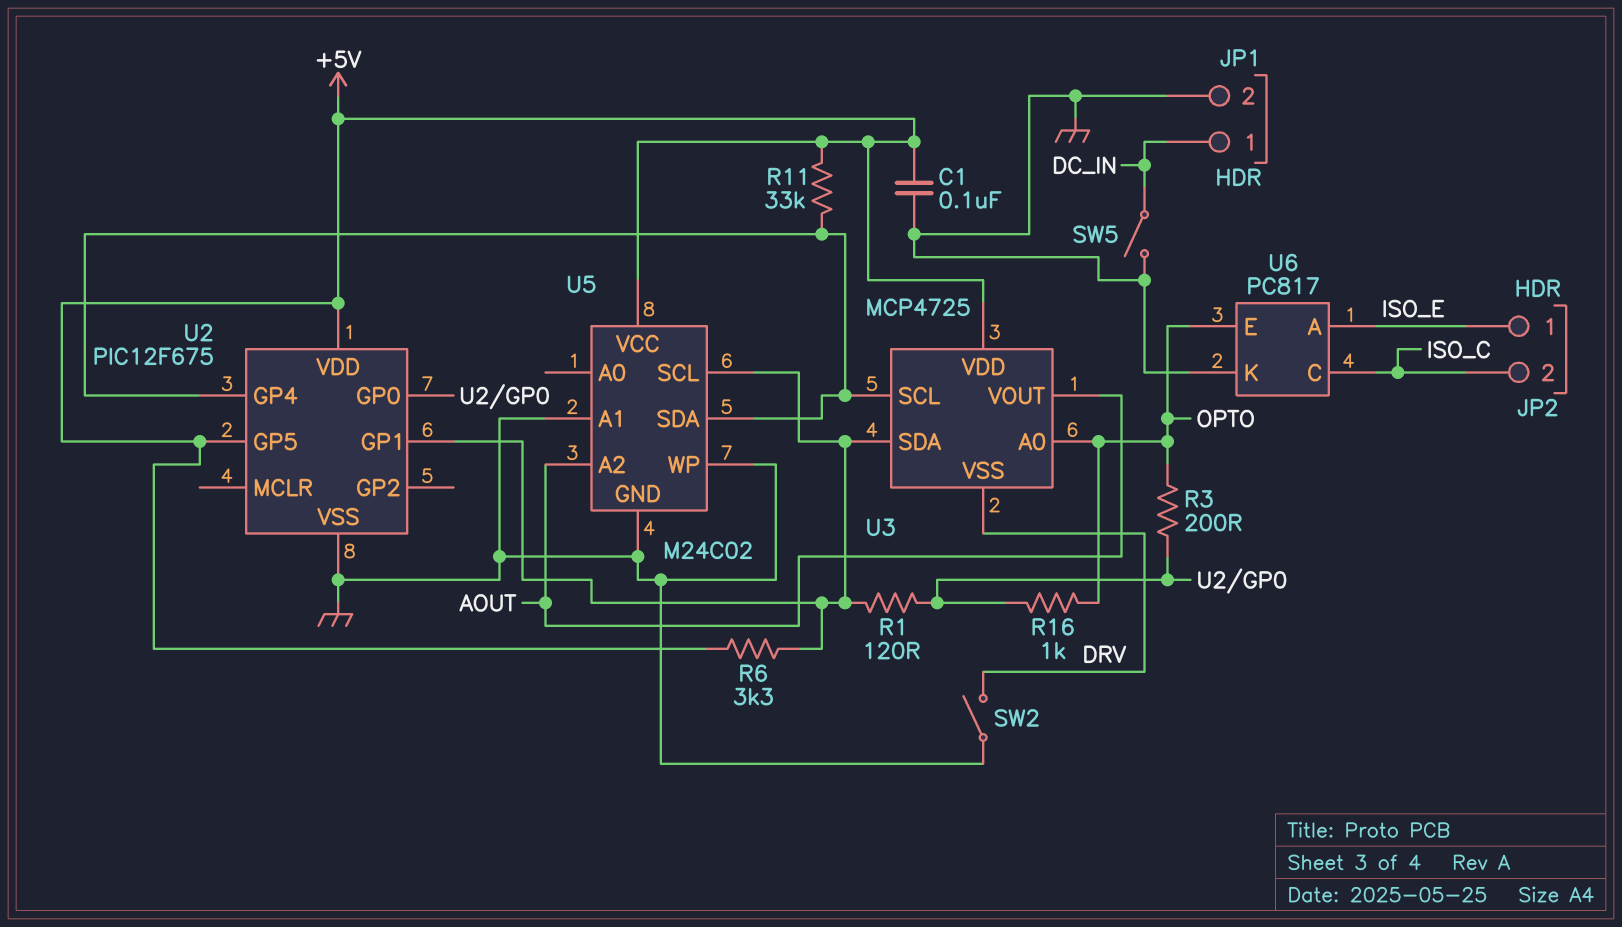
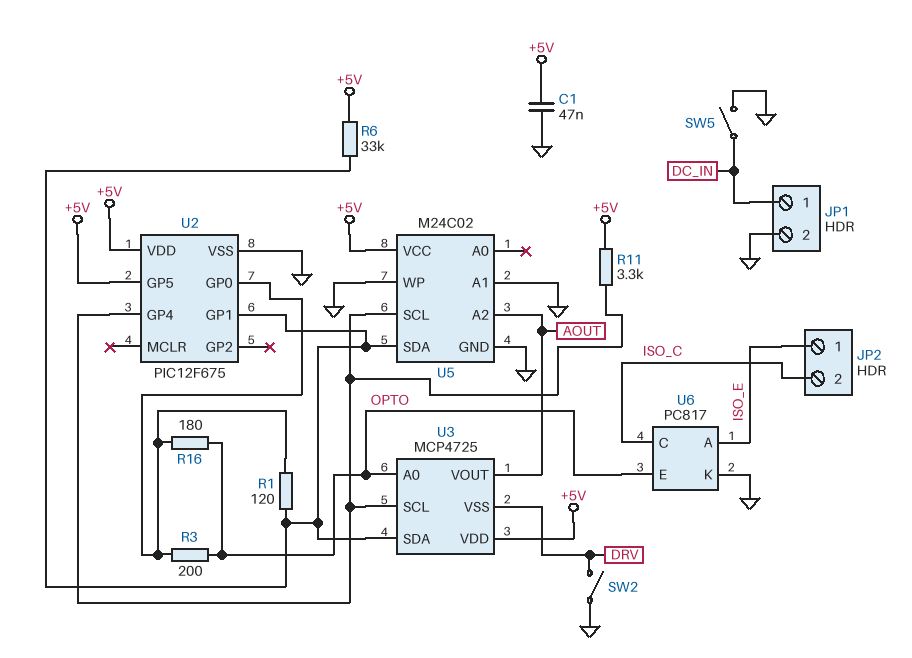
C1: 100nF (+5V, GND) -> 47nF (+5V, GND)
R6: 3.3k (+5V, U2/GP1) -> 33k (+5V, U2/GP1)
R11: 33k (+5V, U2/GP4) -> 3.3k (+5V, U2/GP4)
R16: 1k (OPTO, U2/GP0) -> 180 (OPTO, U2/GP0)
U5 pin SCL: U2/GP1 -> U2/GP4
U5 pin SDA: U2/GP4 -> U2/GP1

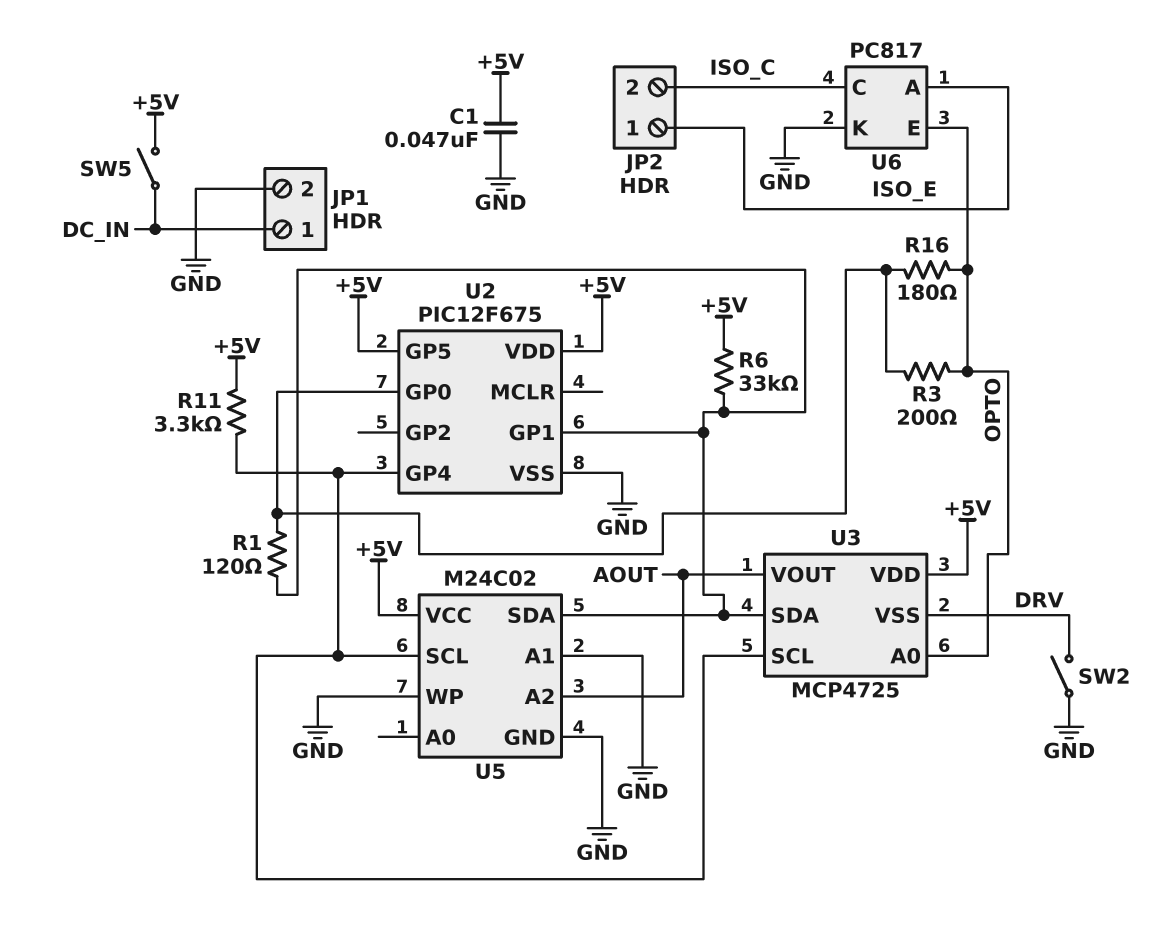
SW5: switch (DC_IN, GND) -> switch (+5V, DC_IN)

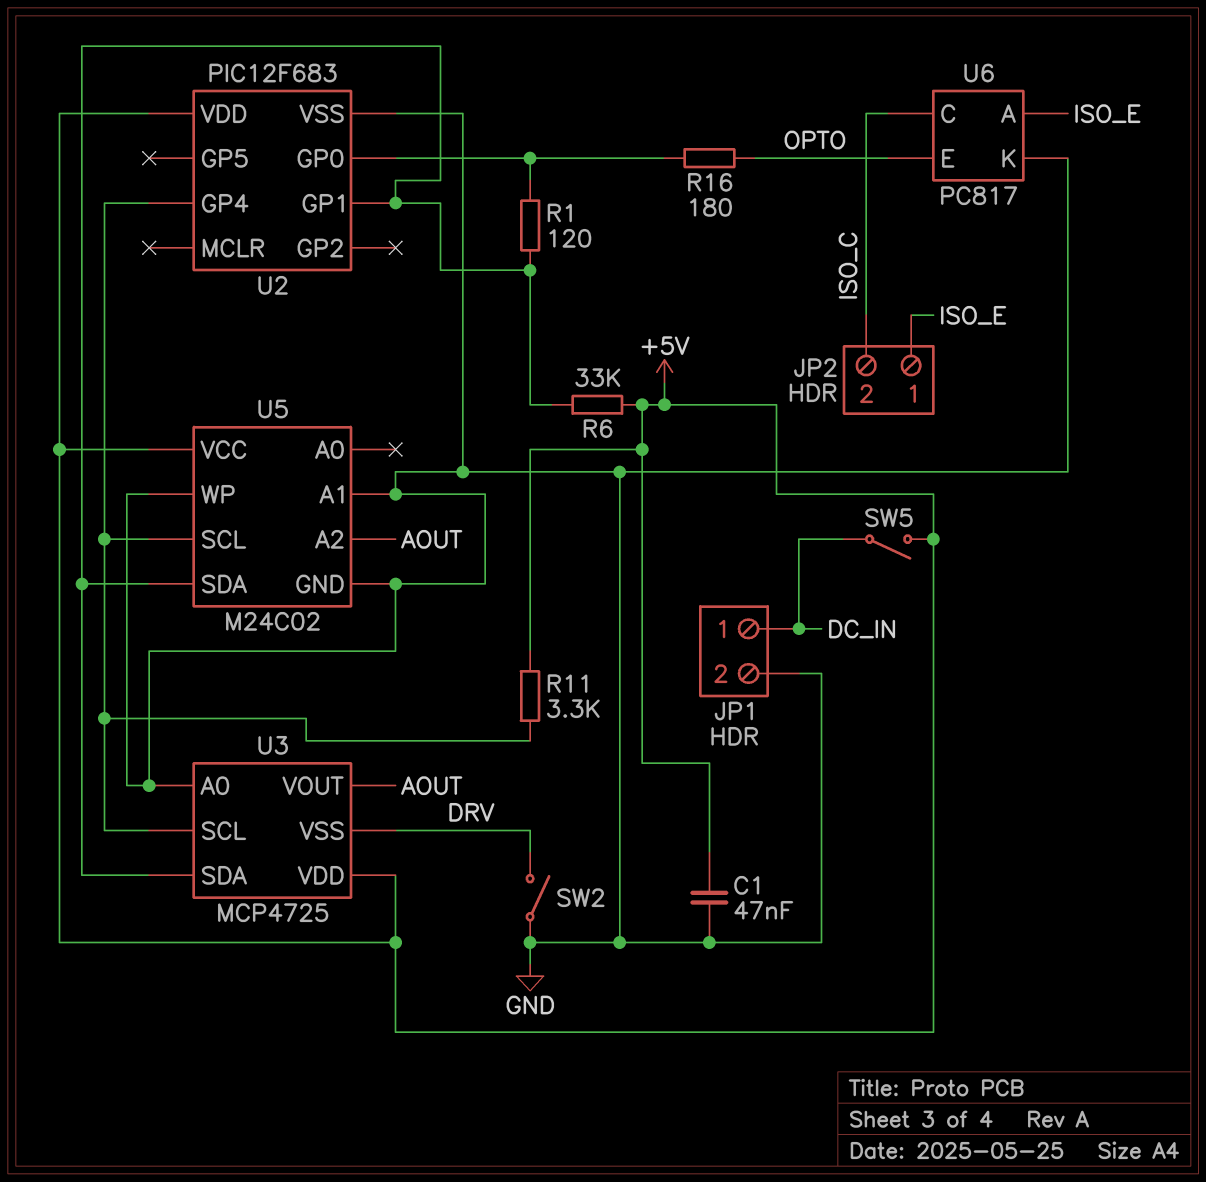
R3: 200 (OPTO, U2/GP0) -> none
U2: PIC12F675 -> PIC12F683
U2 pin GP5: +5V -> none
U3 pin A0: OPTO -> GND

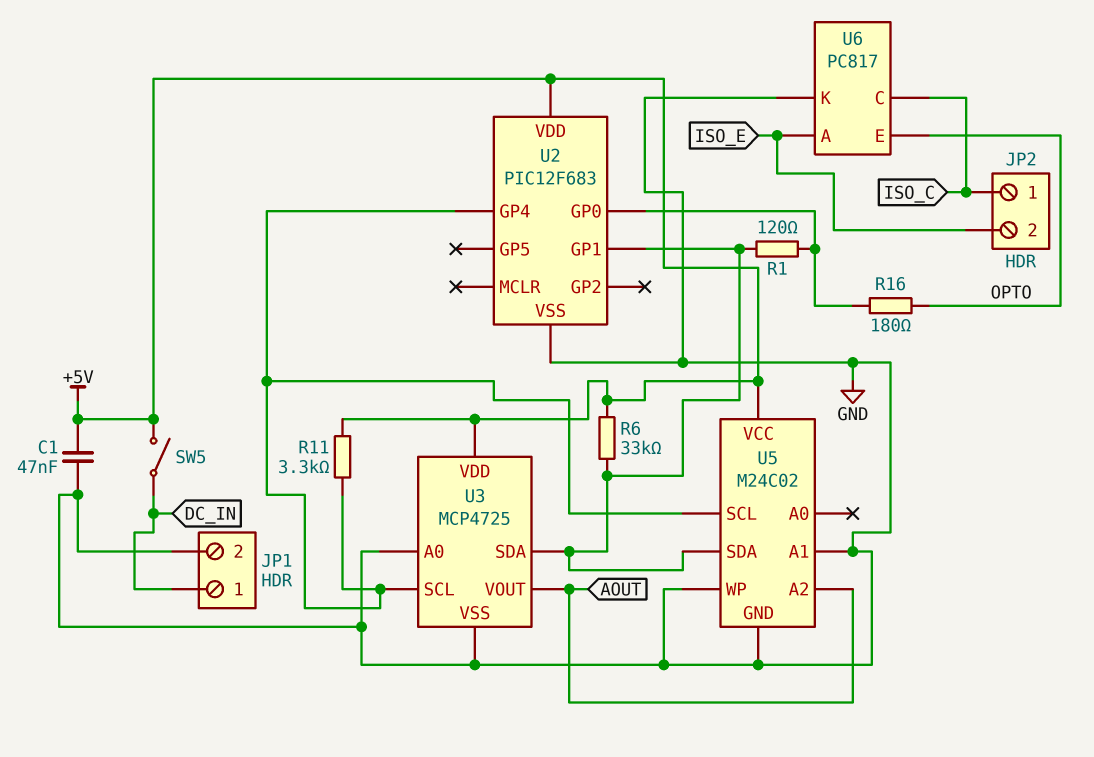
JP2 pin 1: ISO_E -> ISO_C
JP2 pin 2: ISO_C -> ISO_E
SW2: switch (DRV, GND) -> none
U3 pin VSS: DRV -> GND

